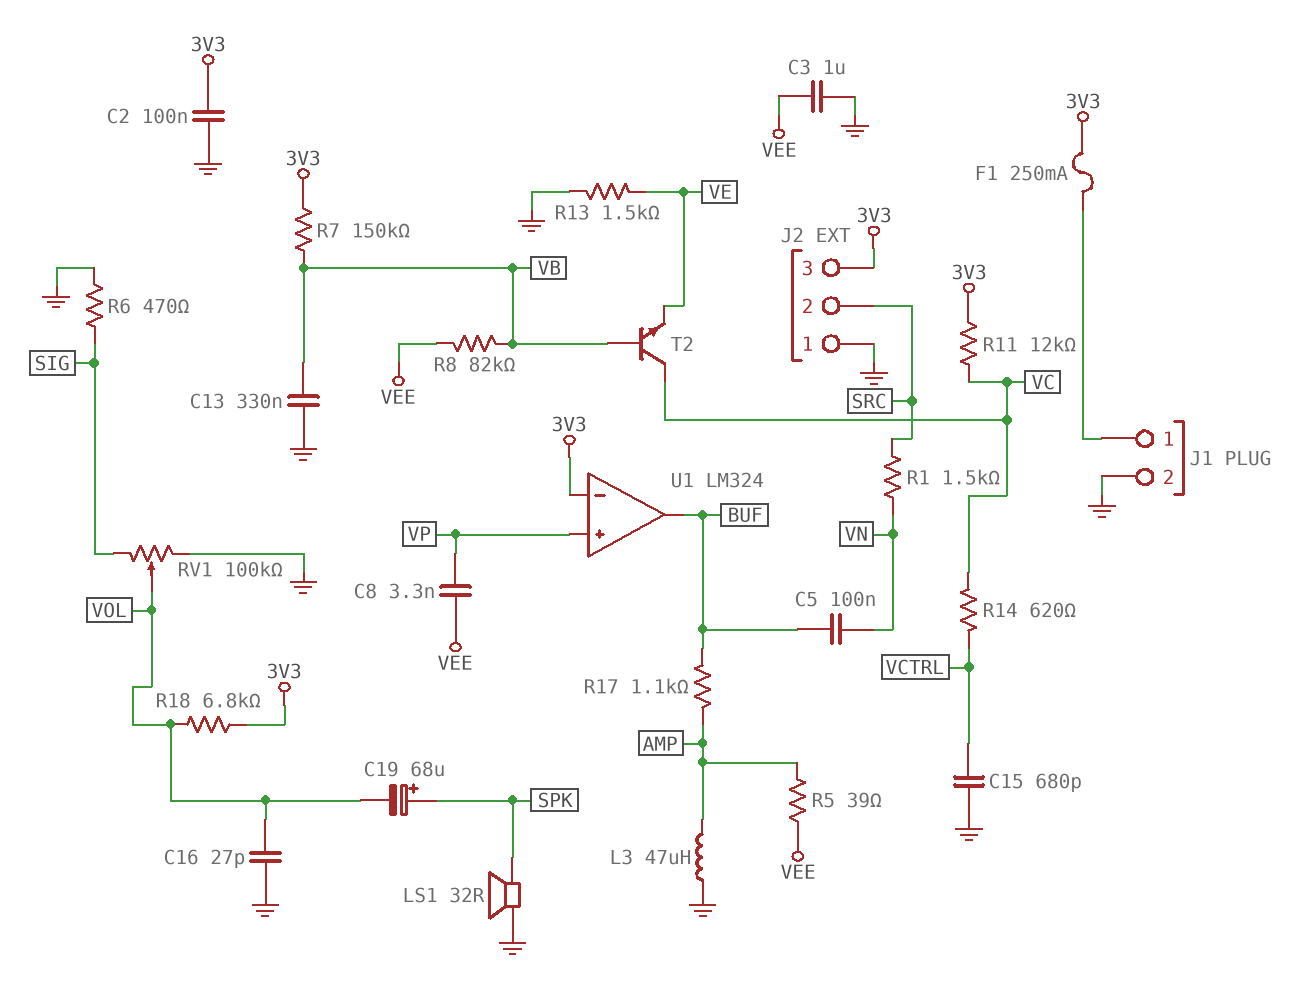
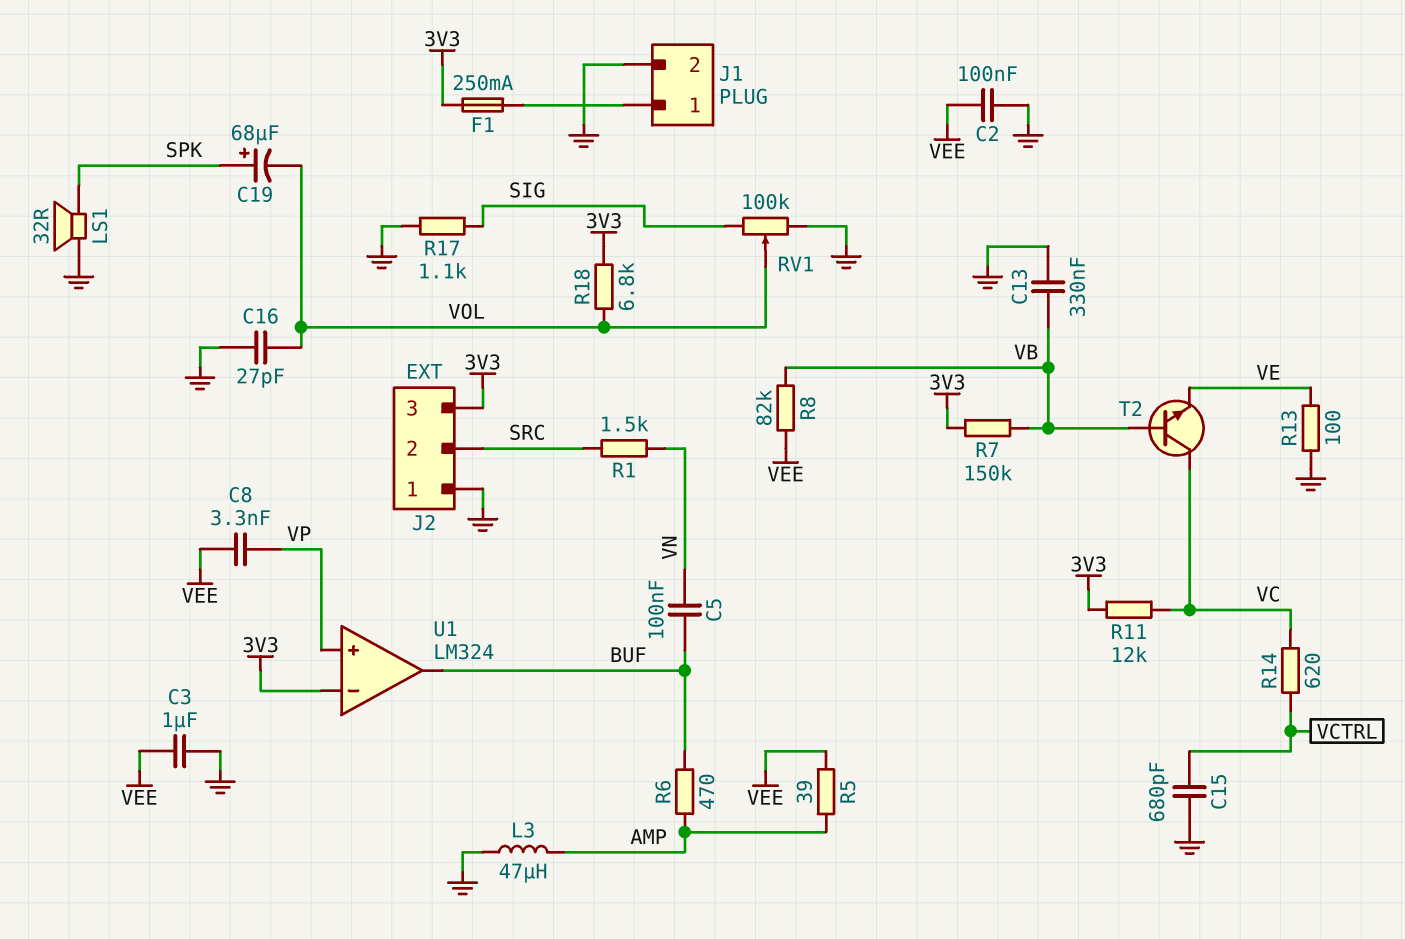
C2: 100nF (3V3, GND) -> 100nF (GND, VEE)
R6: 470 (GND, SIG) -> 470 (AMP, BUF)
R13: 1.5k (GND, VE) -> 100 (GND, VE)
R17: 1.1k (AMP, BUF) -> 1.1k (GND, SIG)

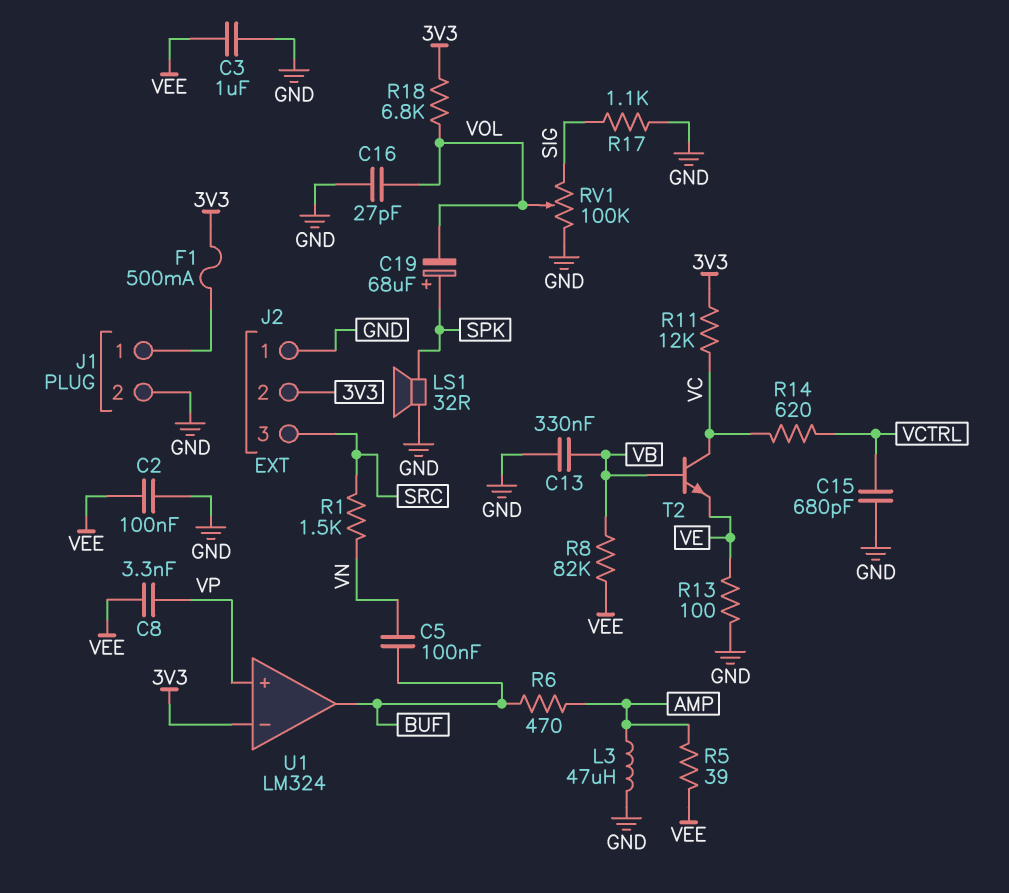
F1: 250mA (3V3, J1/1) -> 500mA (3V3, J1/1)
J2 pin 2: SRC -> 3V3
J2 pin 3: 3V3 -> SRC
R7: 150k (3V3, VB) -> none

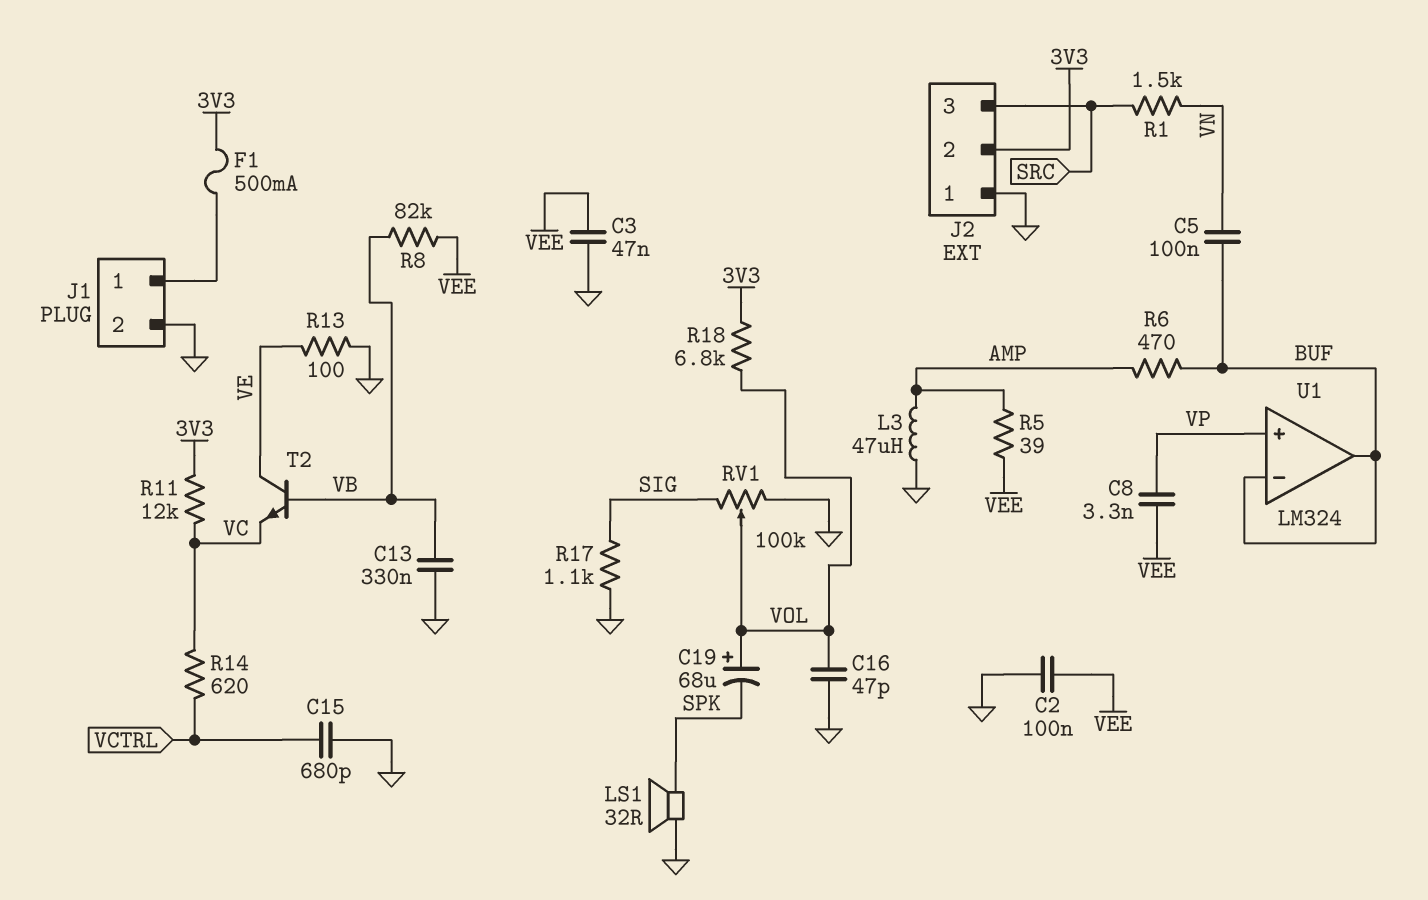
C3: 1uF (GND, VEE) -> 47nF (GND, VEE)
C16: 27pF (GND, VOL) -> 47pF (GND, VOL)
C19: 68uF (plus SPK, minus VOL) -> 68uF (plus VOL, minus SPK)
T2: NPN (B VB, C VC, E VE) -> NPN (B VB, C VE, E VC)
U1 pin in-: 3V3 -> BUF

